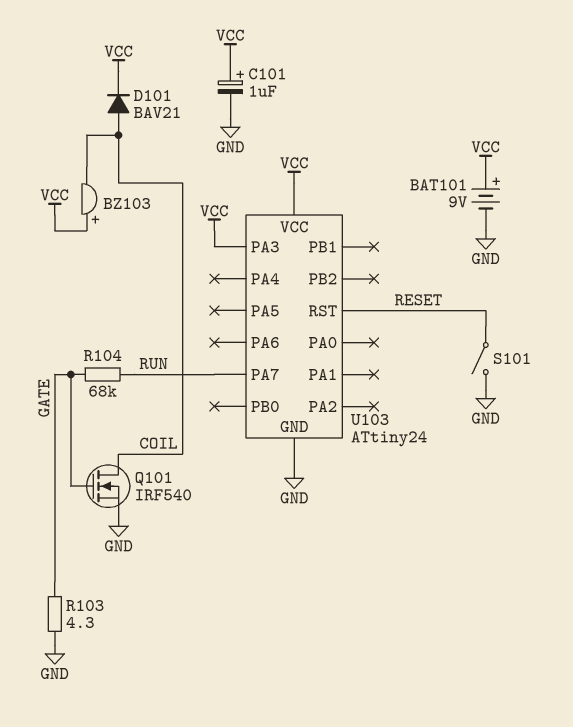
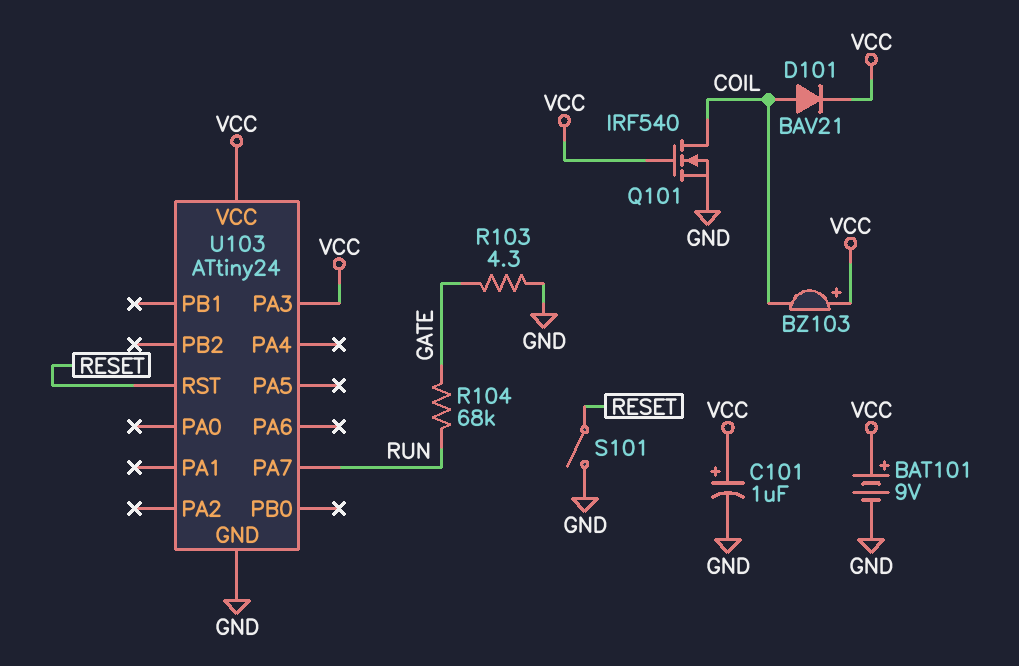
Q101: NMOS IRF540 (G GATE, D COIL, S GND) -> NMOS IRF540 (G VCC, D COIL, S GND)

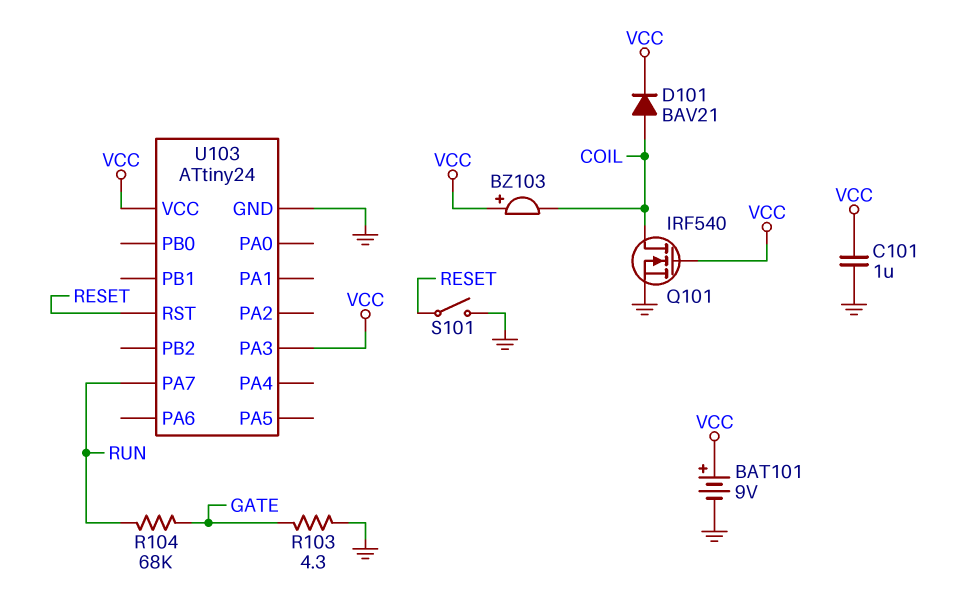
C101: 1uF (plus VCC, minus GND) -> 1uF (GND, VCC)

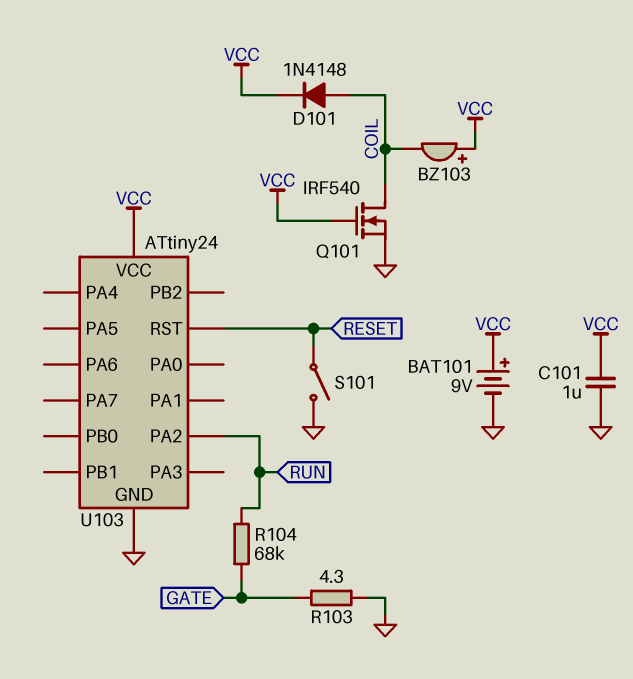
D101: diode BAV21 (A COIL, K VCC) -> diode 1N4148 (A COIL, K VCC)
U103 pin PA2: none -> RUN
U103 pin PA3: VCC -> none
U103 pin PA7: RUN -> none

